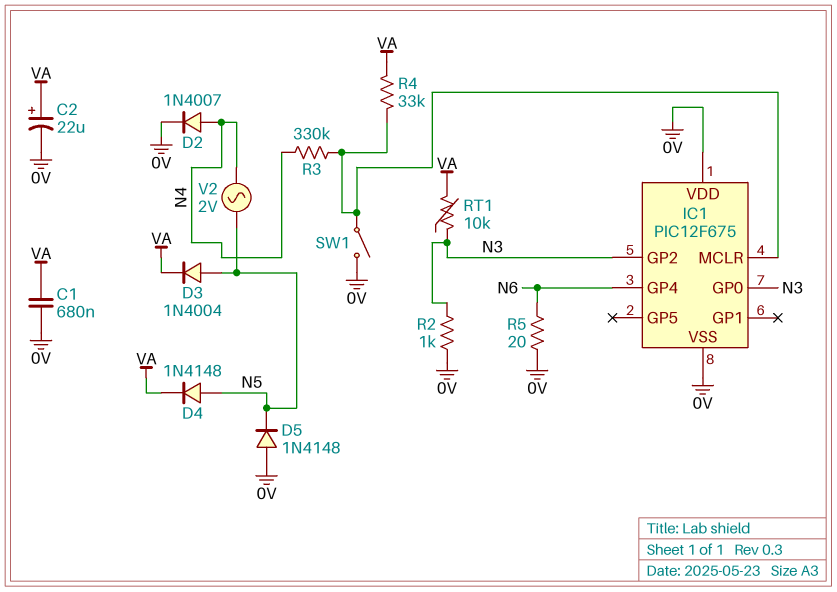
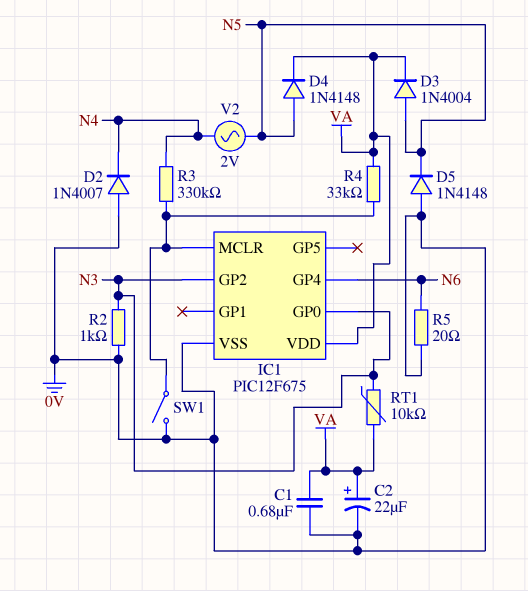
D2: diode 1N4007 (A N4, K 0V) -> diode 1N4007 (A 0V, K N4)
IC1 pin VDD: 0V -> VA

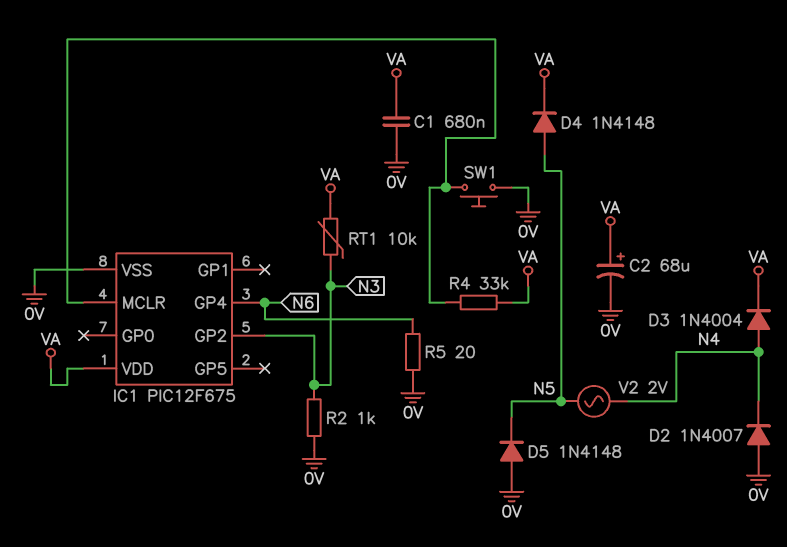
C2: 22uF (plus VA, minus 0V) -> 68uF (plus VA, minus 0V)
D3: diode 1N4004 (A N5, K VA) -> diode 1N4004 (A N4, K VA)
IC1 pin GP0: N3 -> none
R3: 330k (IC1/MCLR, N4) -> none
SW1: switch (0V, IC1/MCLR) -> button (0V, IC1/MCLR)

